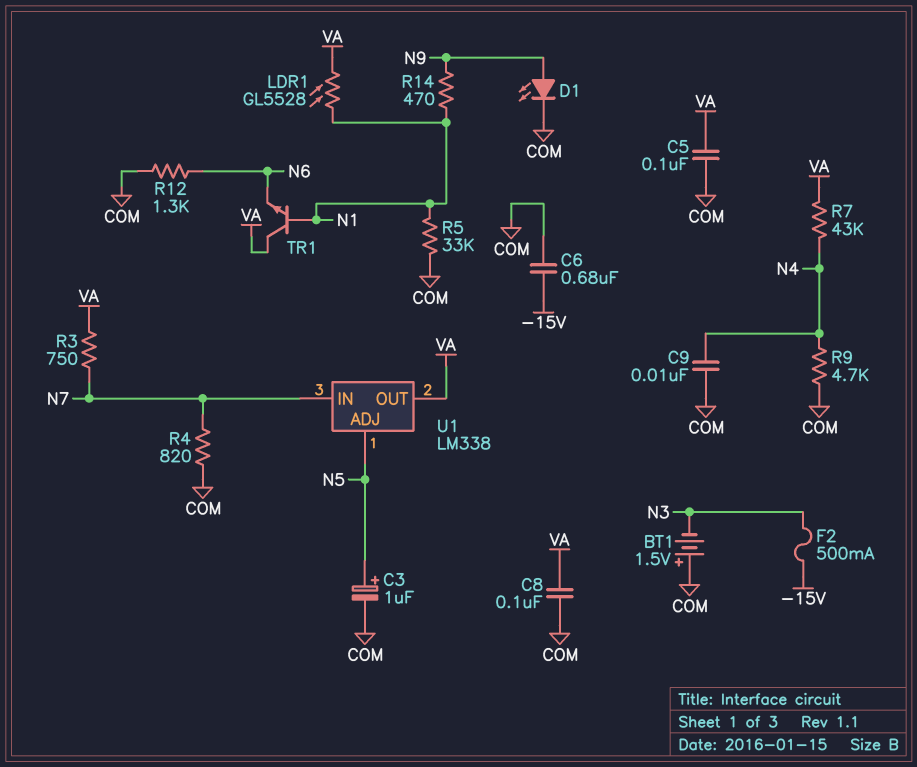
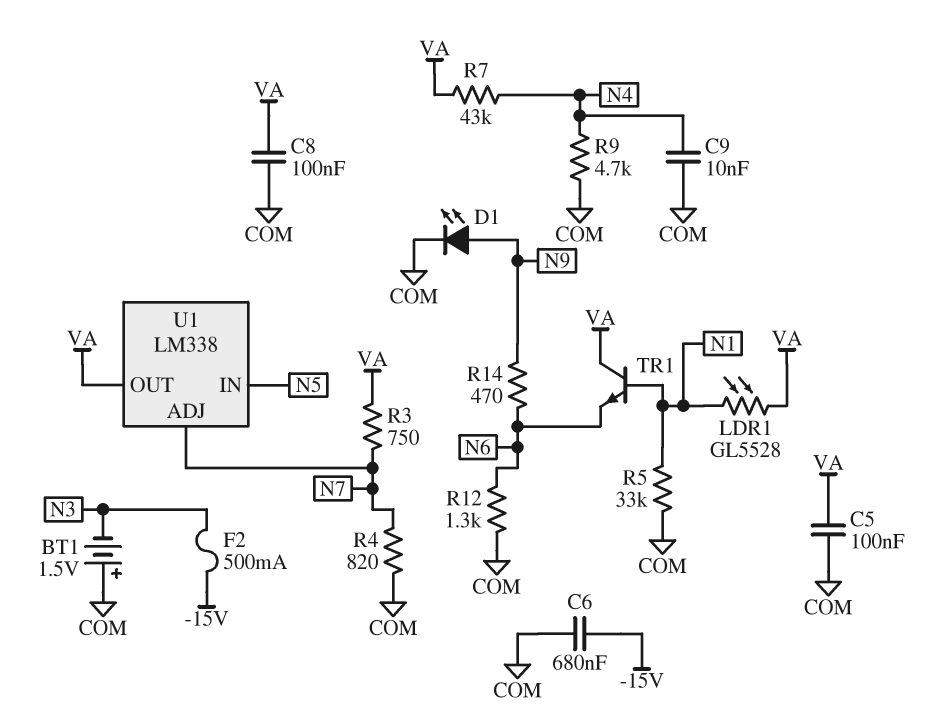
C3: 1uF (plus N5, minus COM) -> none
R14: 470 (N1, N9) -> 470 (N6, N9)
U1 pin ADJ: N5 -> N7
U1 pin IN: N7 -> N5

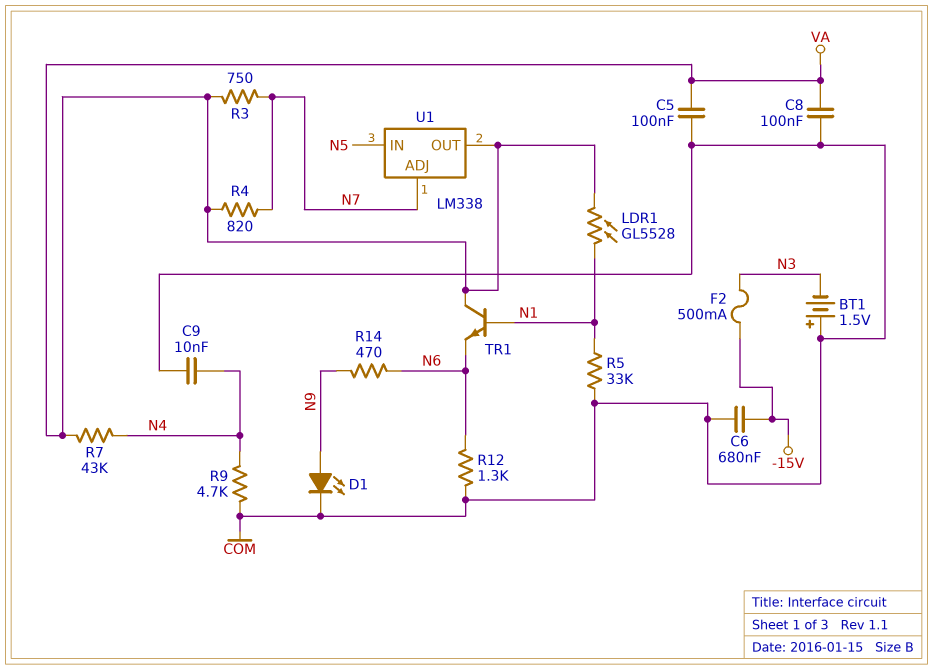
R4: 820 (COM, N7) -> 820 (N7, VA)

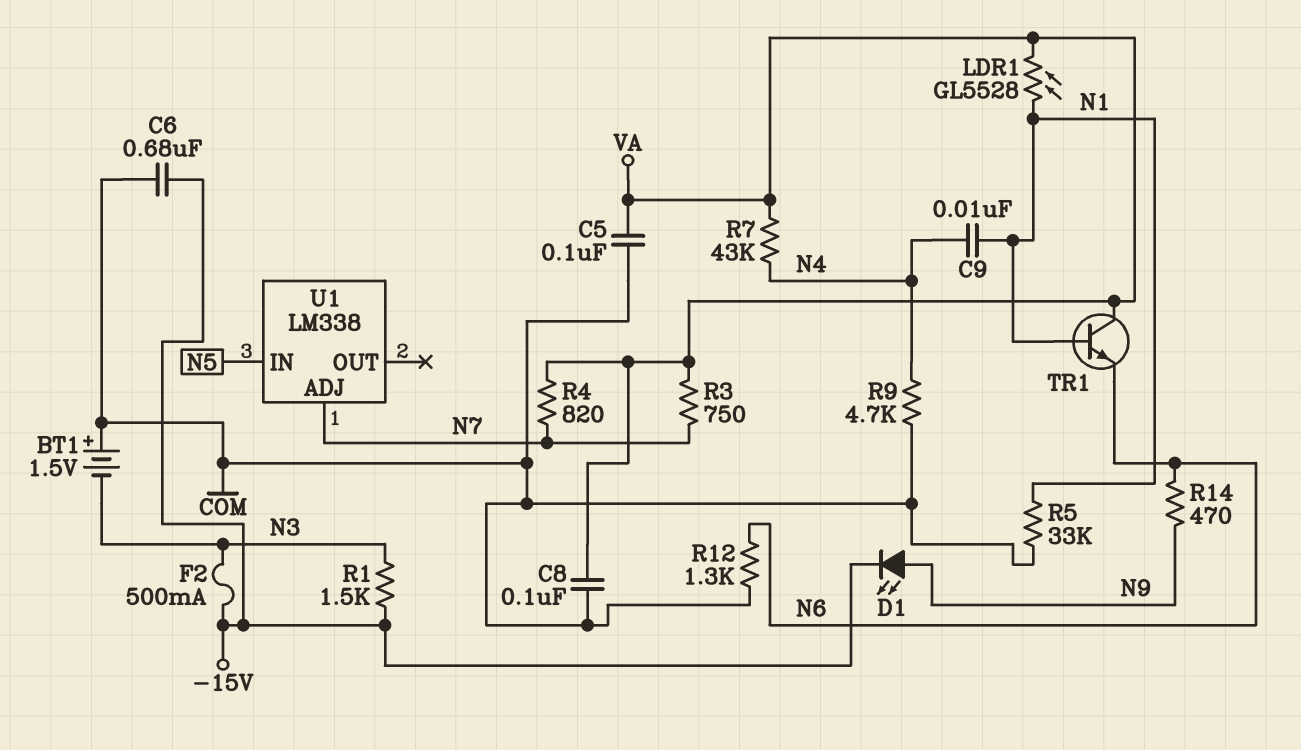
C9: 10nF (COM, N4) -> 10nF (N1, N4)
D1: LED (A N9, K COM) -> LED (A N9, K -15V)
R1: none -> 1.5k (-15V, N3)
U1 pin OUT: VA -> none

